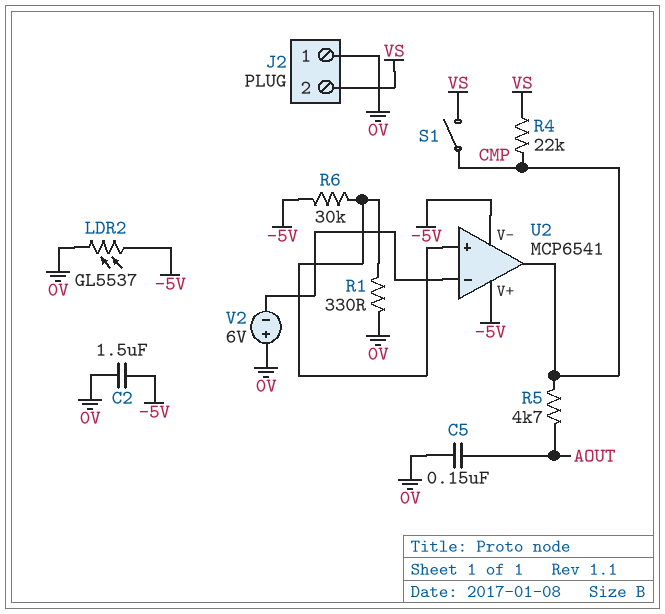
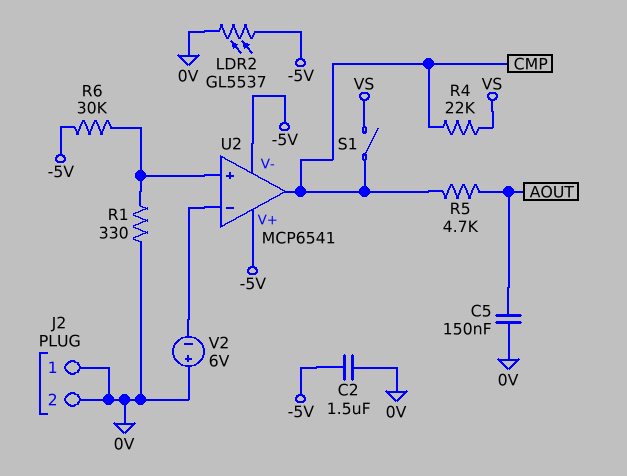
J2 pin 2: VS -> 0V

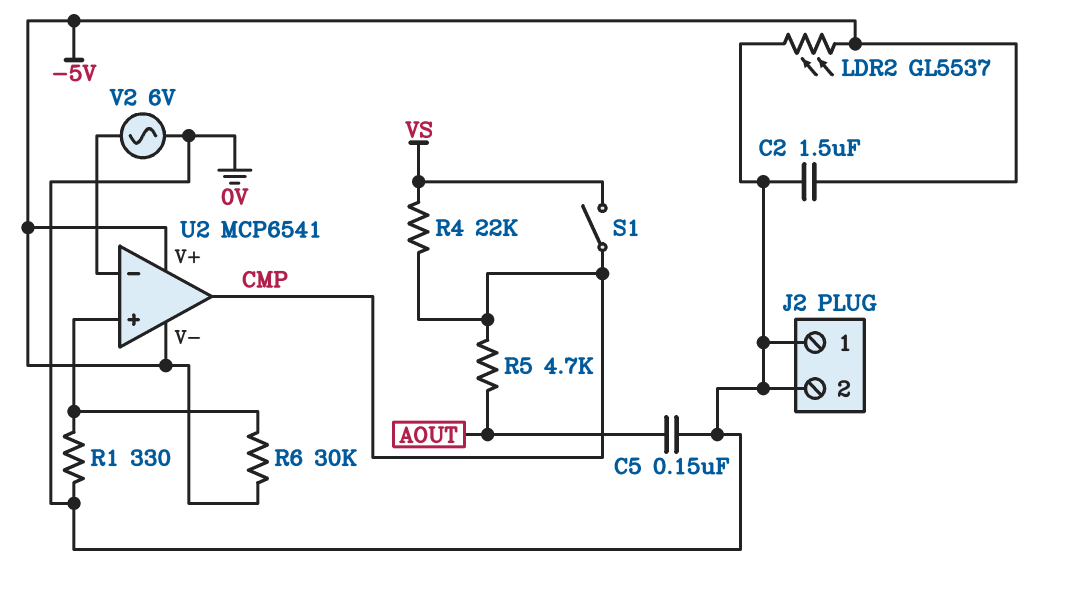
V2: 6V (plus 0V, minus U2/in-) -> AC 6V (0V, U2/in-)

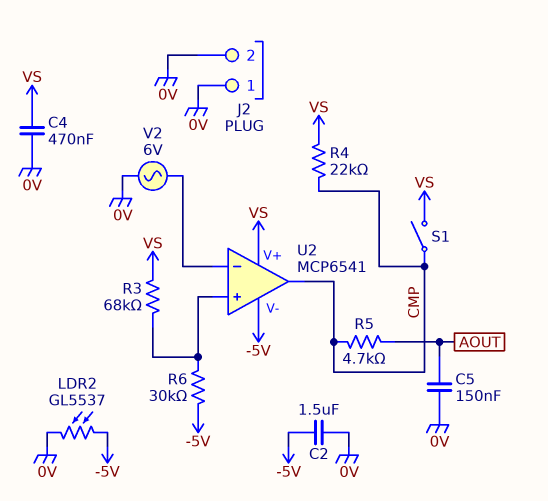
C4: none -> 470nF (0V, VS)
R1: 330 (0V, U2/in+) -> none
R3: none -> 68k (U2/in+, VS)
U2 pin V+: -5V -> VS

